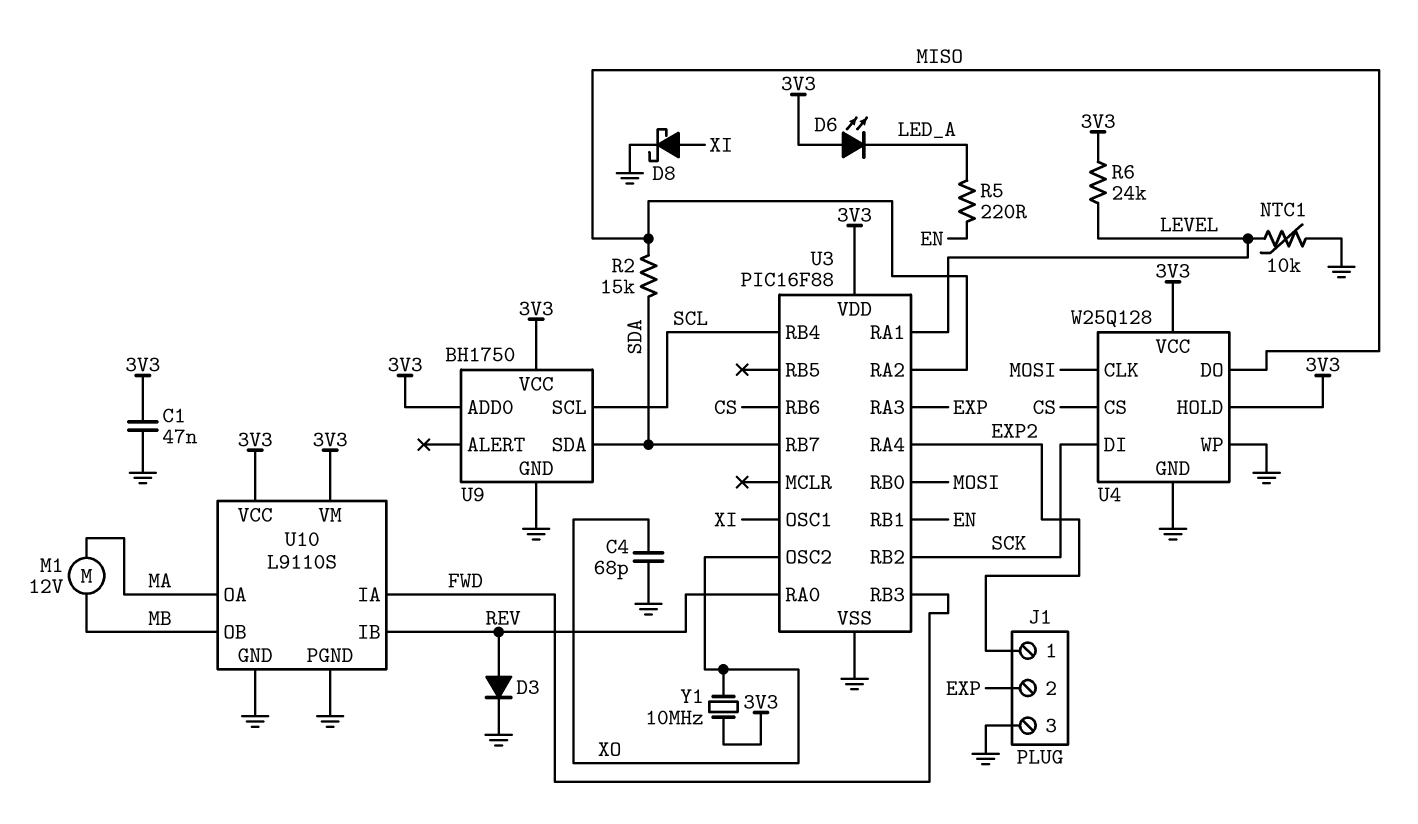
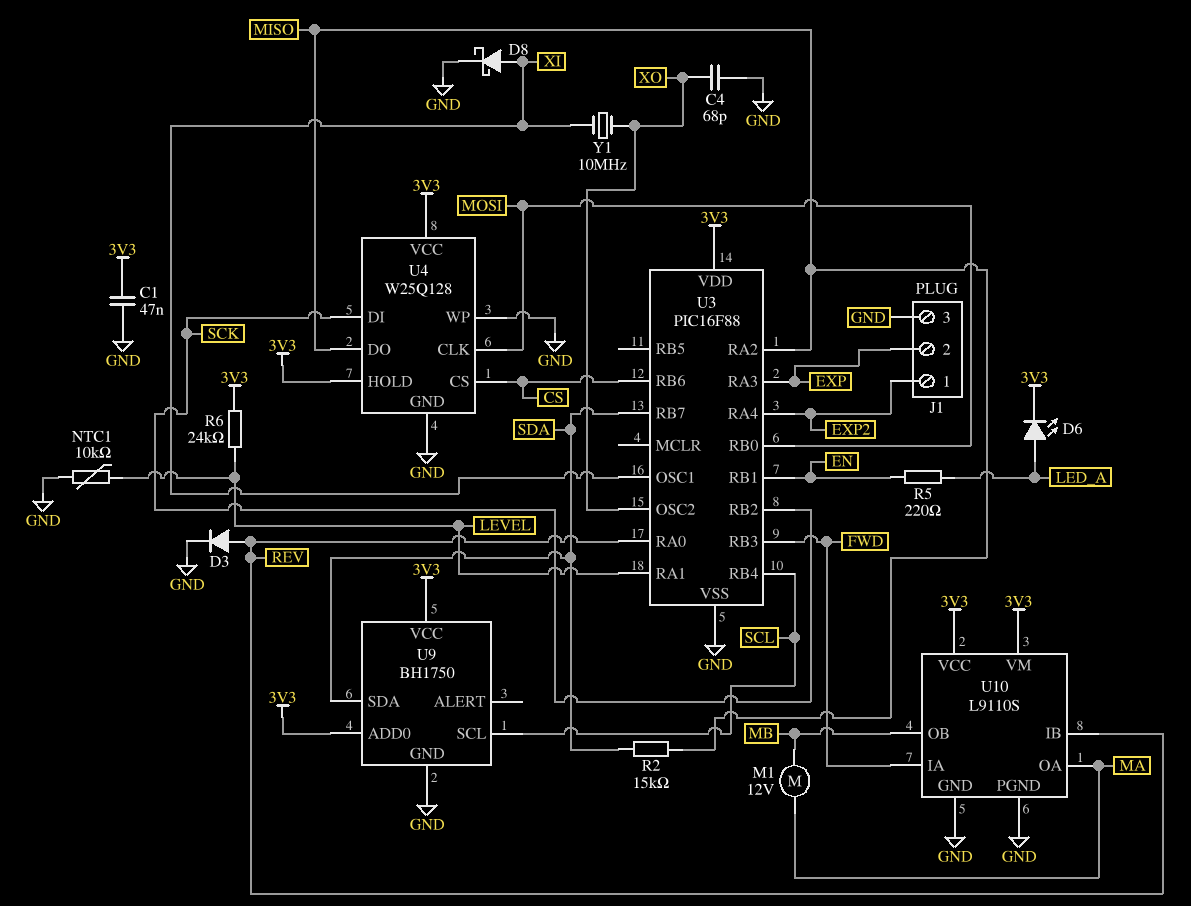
D6: LED (A 3V3, K LED_A) -> LED (A LED_A, K 3V3)
Y1: 10MHz (3V3, XO) -> 10MHz (XI, XO)

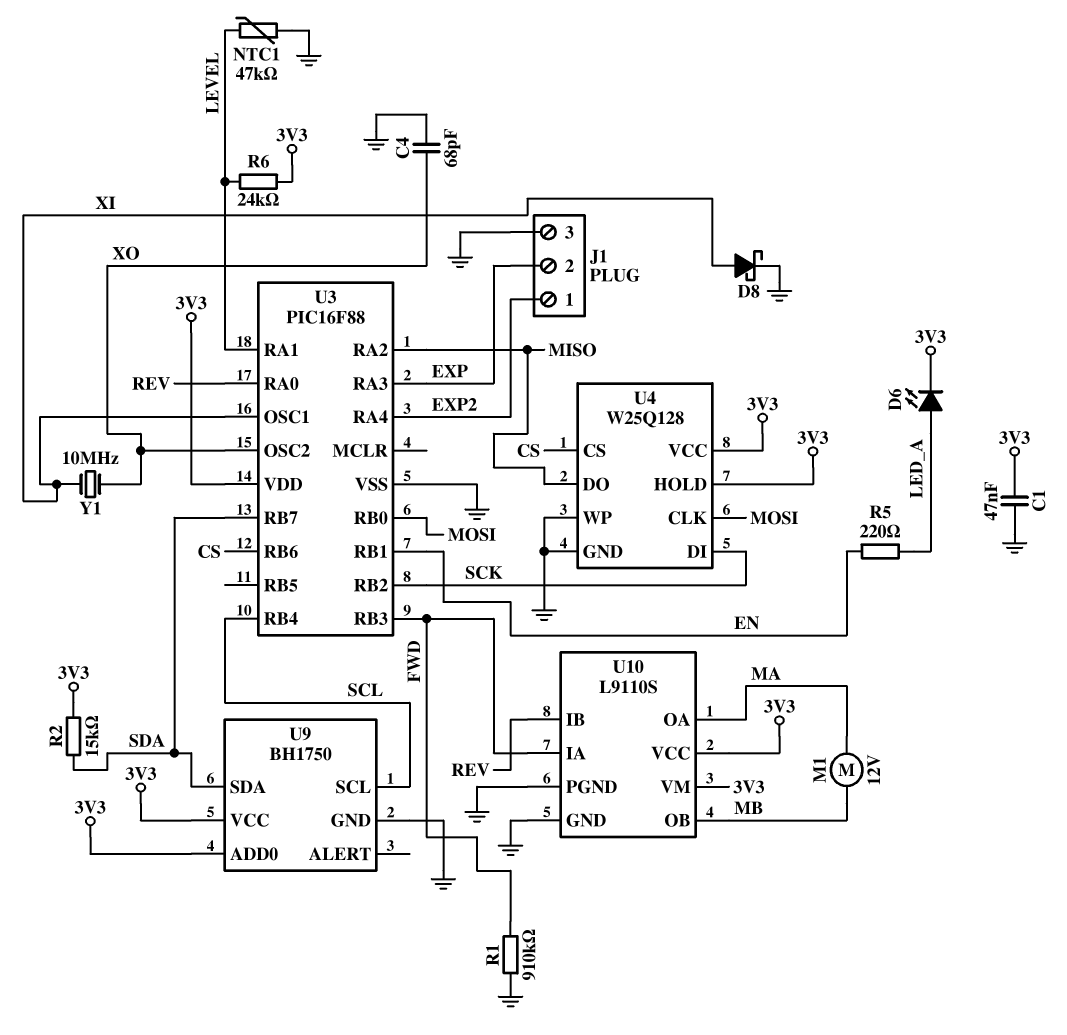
D3: diode (A REV, K GND) -> none
NTC1: 10k (GND, LEVEL) -> 47k (GND, LEVEL)
R1: none -> 910k (FWD, GND)
R2: 15k (MISO, SDA) -> 15k (3V3, SDA)

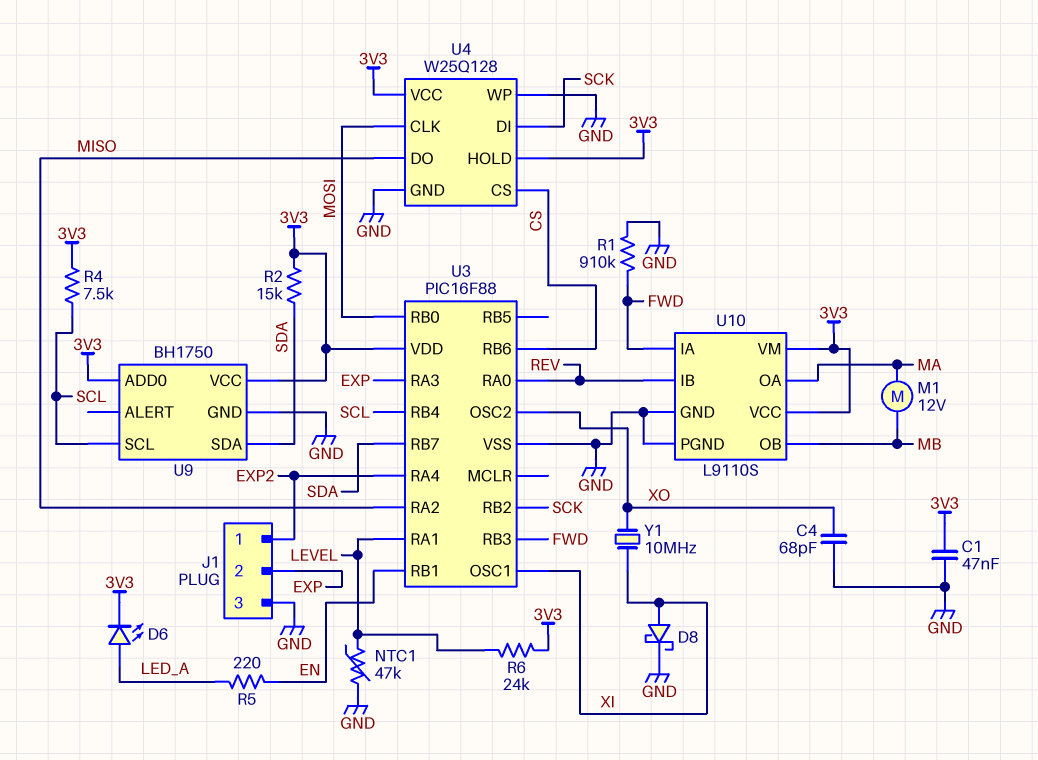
R4: none -> 7.5k (3V3, SCL)

